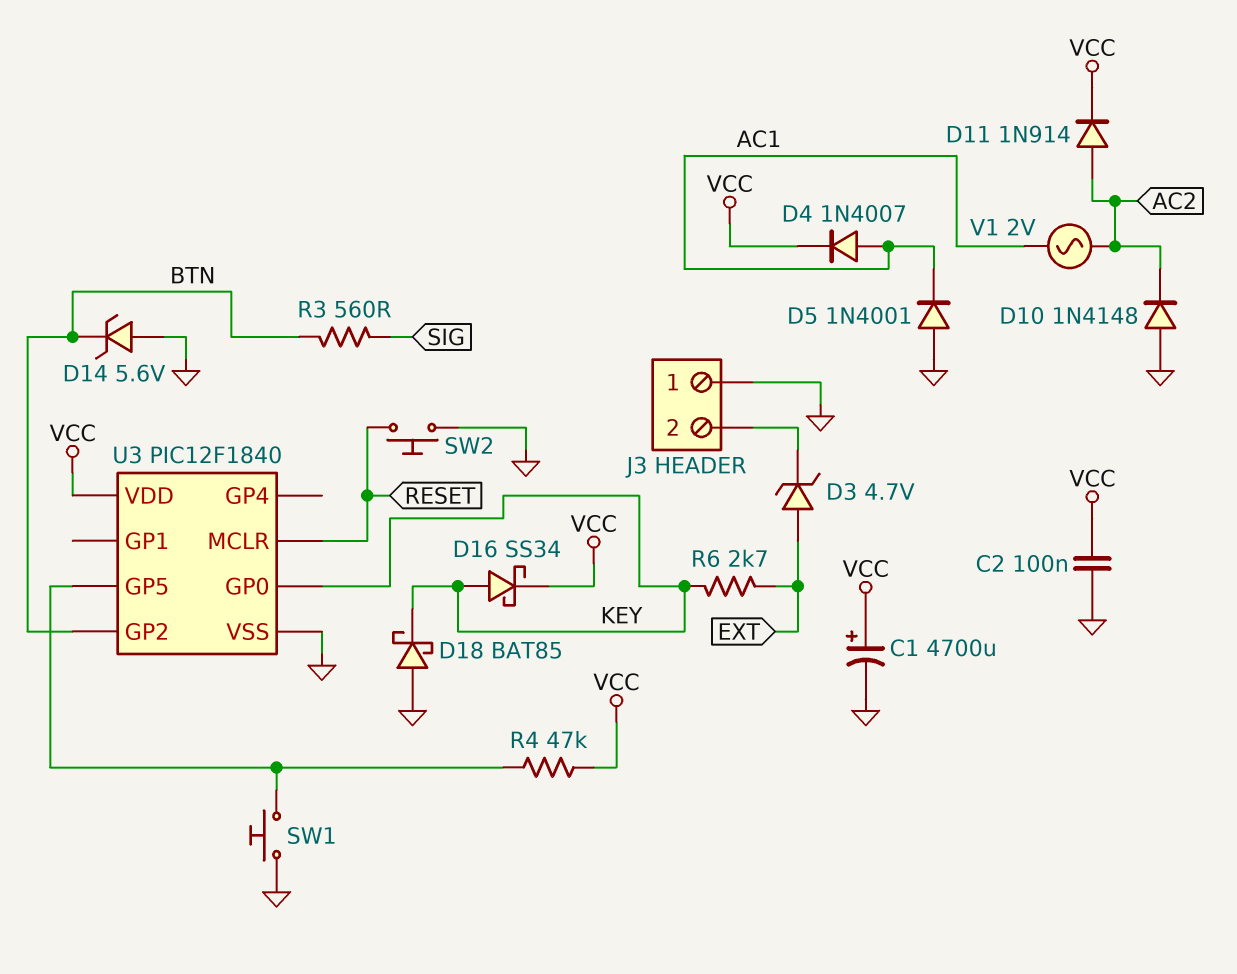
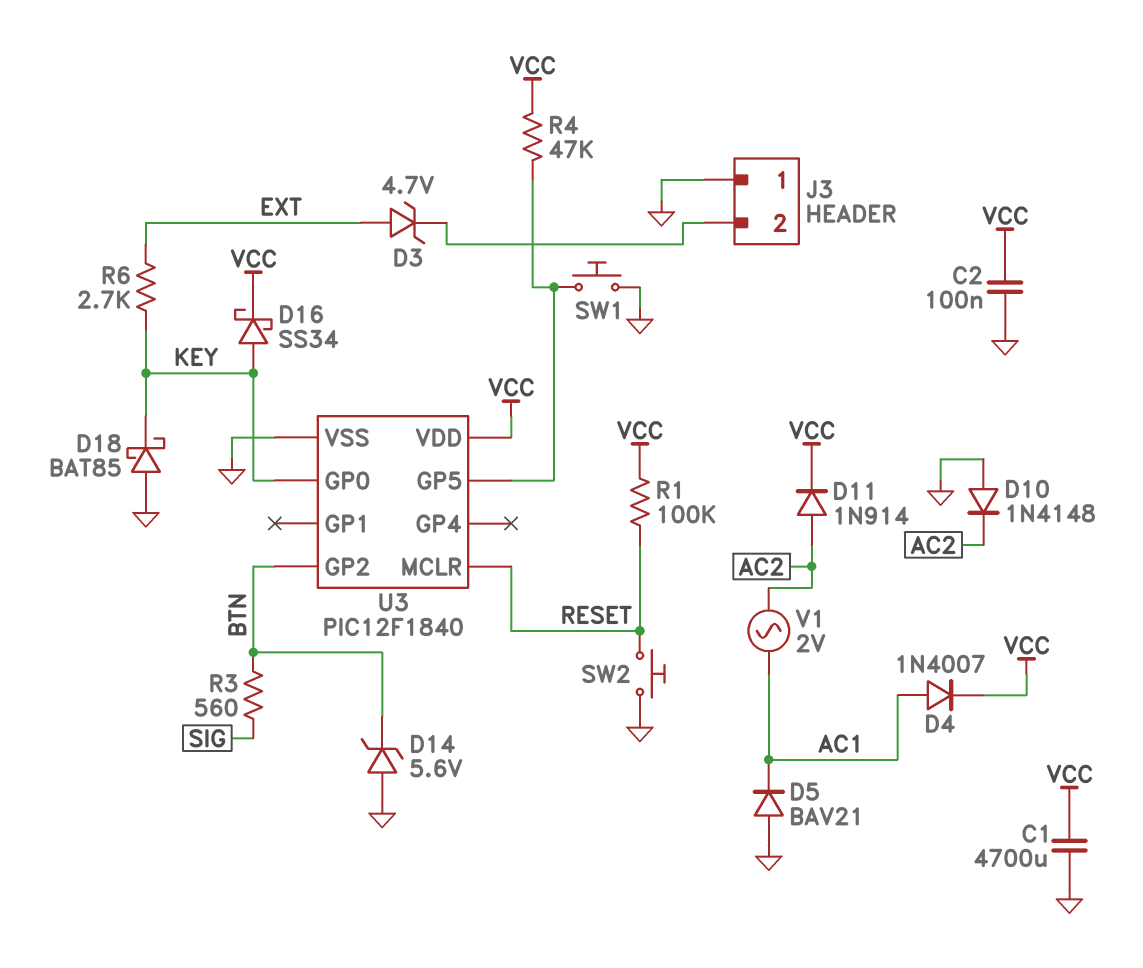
C1: 4700uF (plus VCC, minus GND) -> 4700uF (GND, VCC)
D5: diode 1N4001 (A GND, K AC1) -> diode BAV21 (A GND, K AC1)
R1: none -> 100k (RESET, VCC)

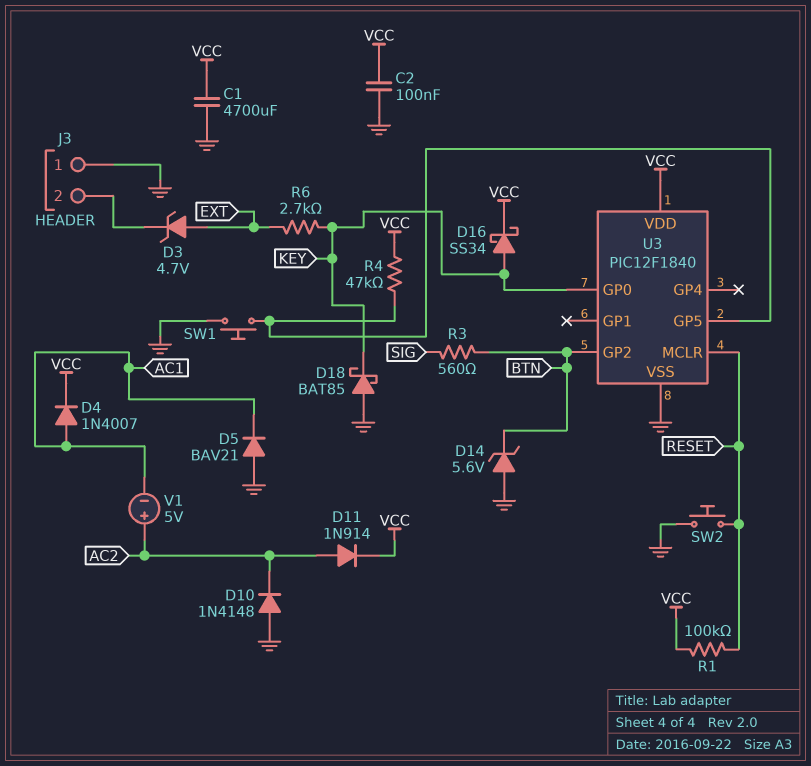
V1: AC 2V (AC1, AC2) -> 5V (plus AC2, minus AC1)

